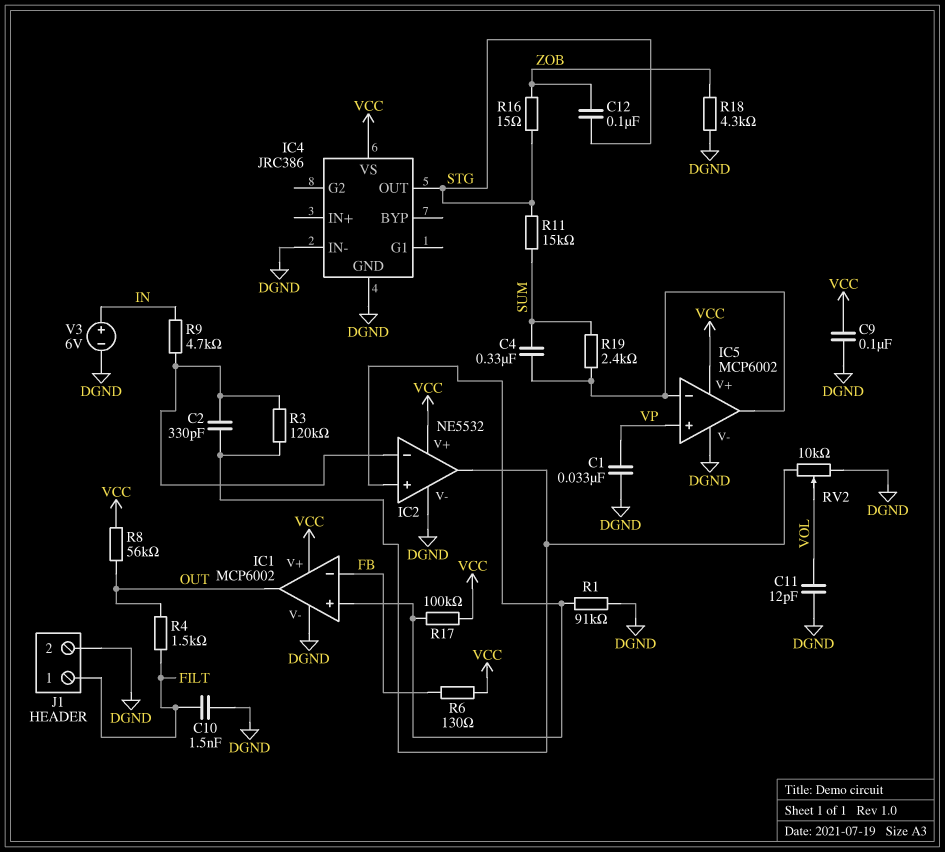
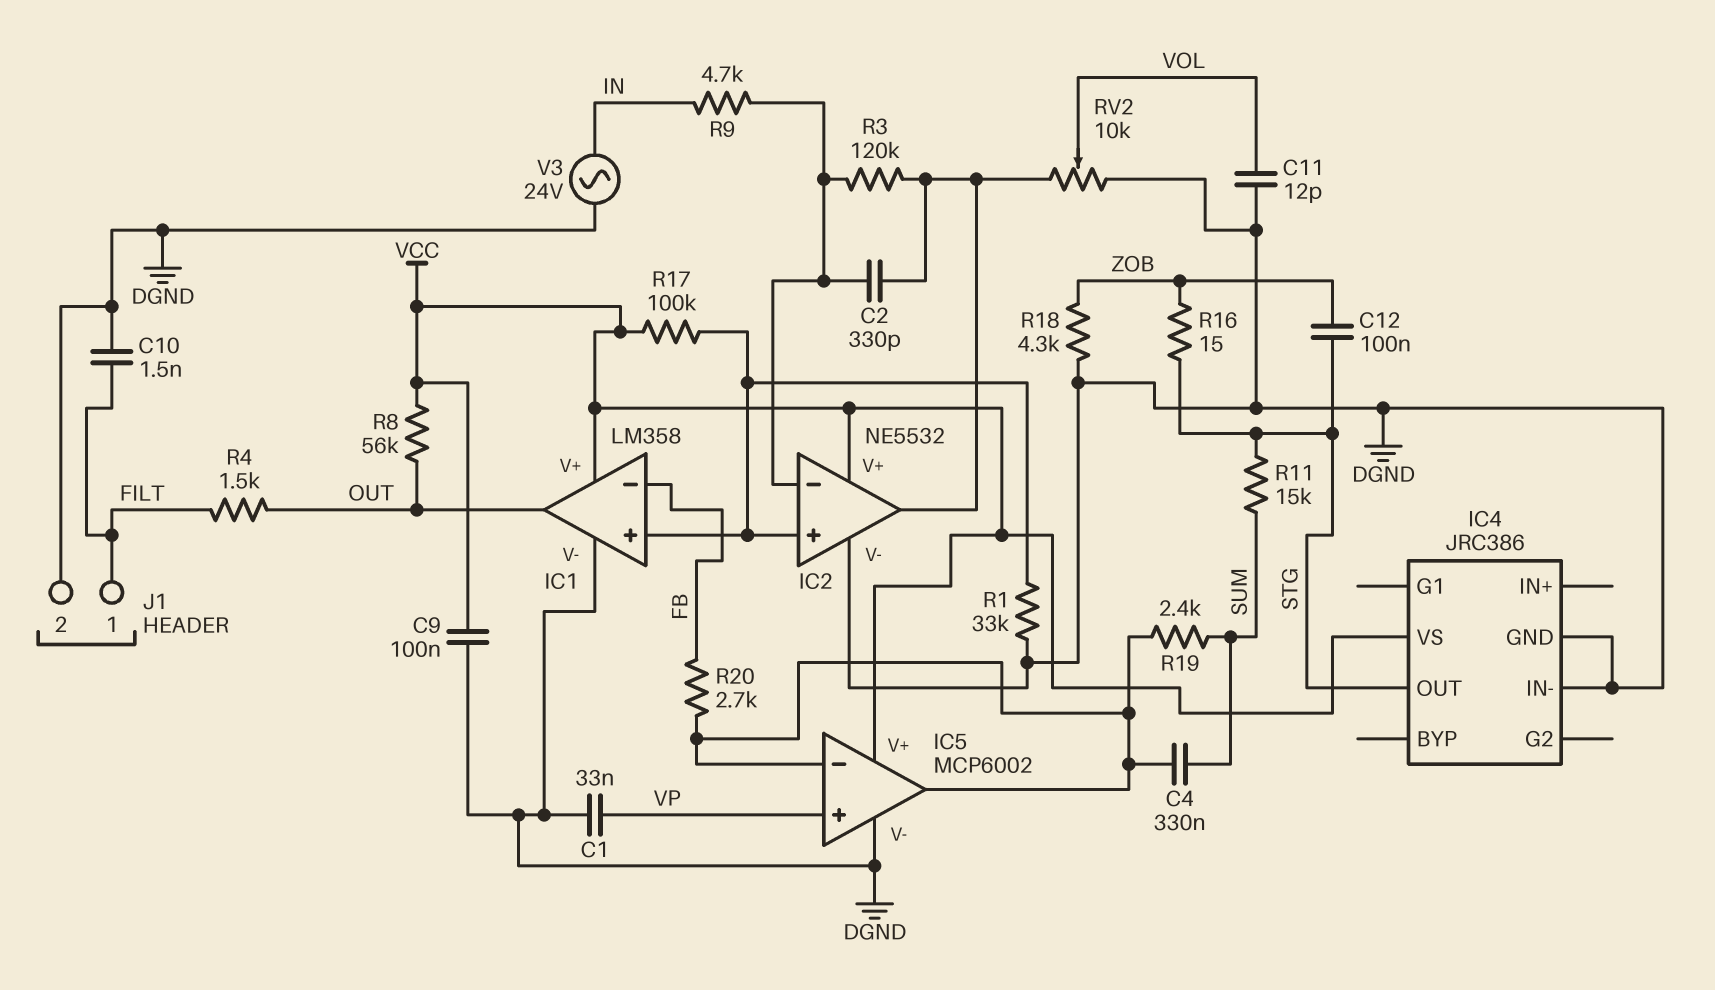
IC1: MCP6002 -> LM358
R1: 91k (DGND, IC1/in+) -> 33k (DGND, IC1/in+)
R6: 130 (FB, VCC) -> none
R20: none -> 2.7k (FB, IC5/in-)
V3: 6V (plus IN, minus DGND) -> AC 24V (DGND, IN)

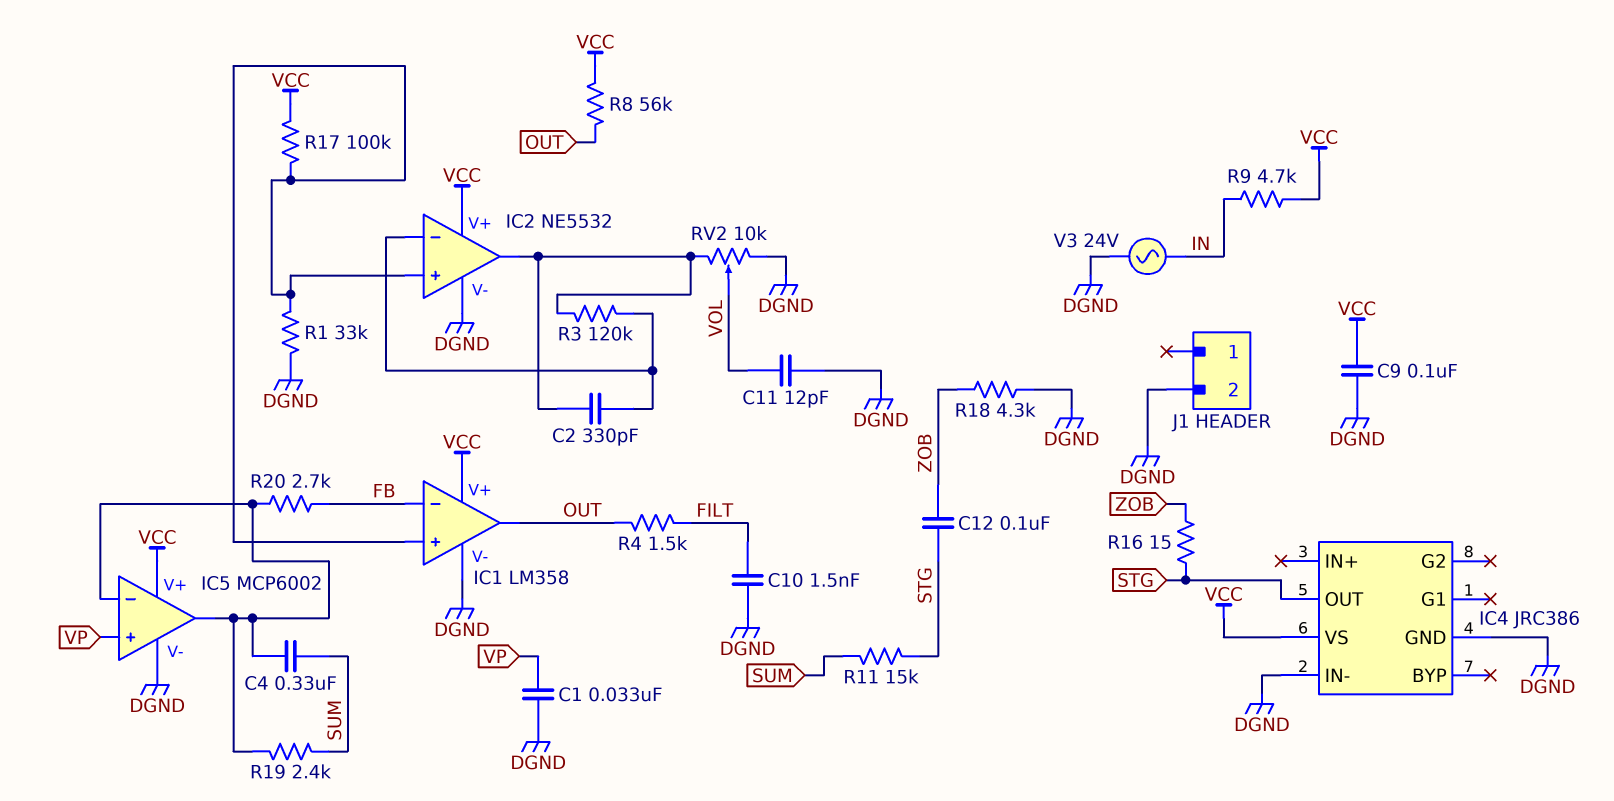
J1 pin 1: FILT -> none
R9: 4.7k (IC2/in-, IN) -> 4.7k (IN, VCC)

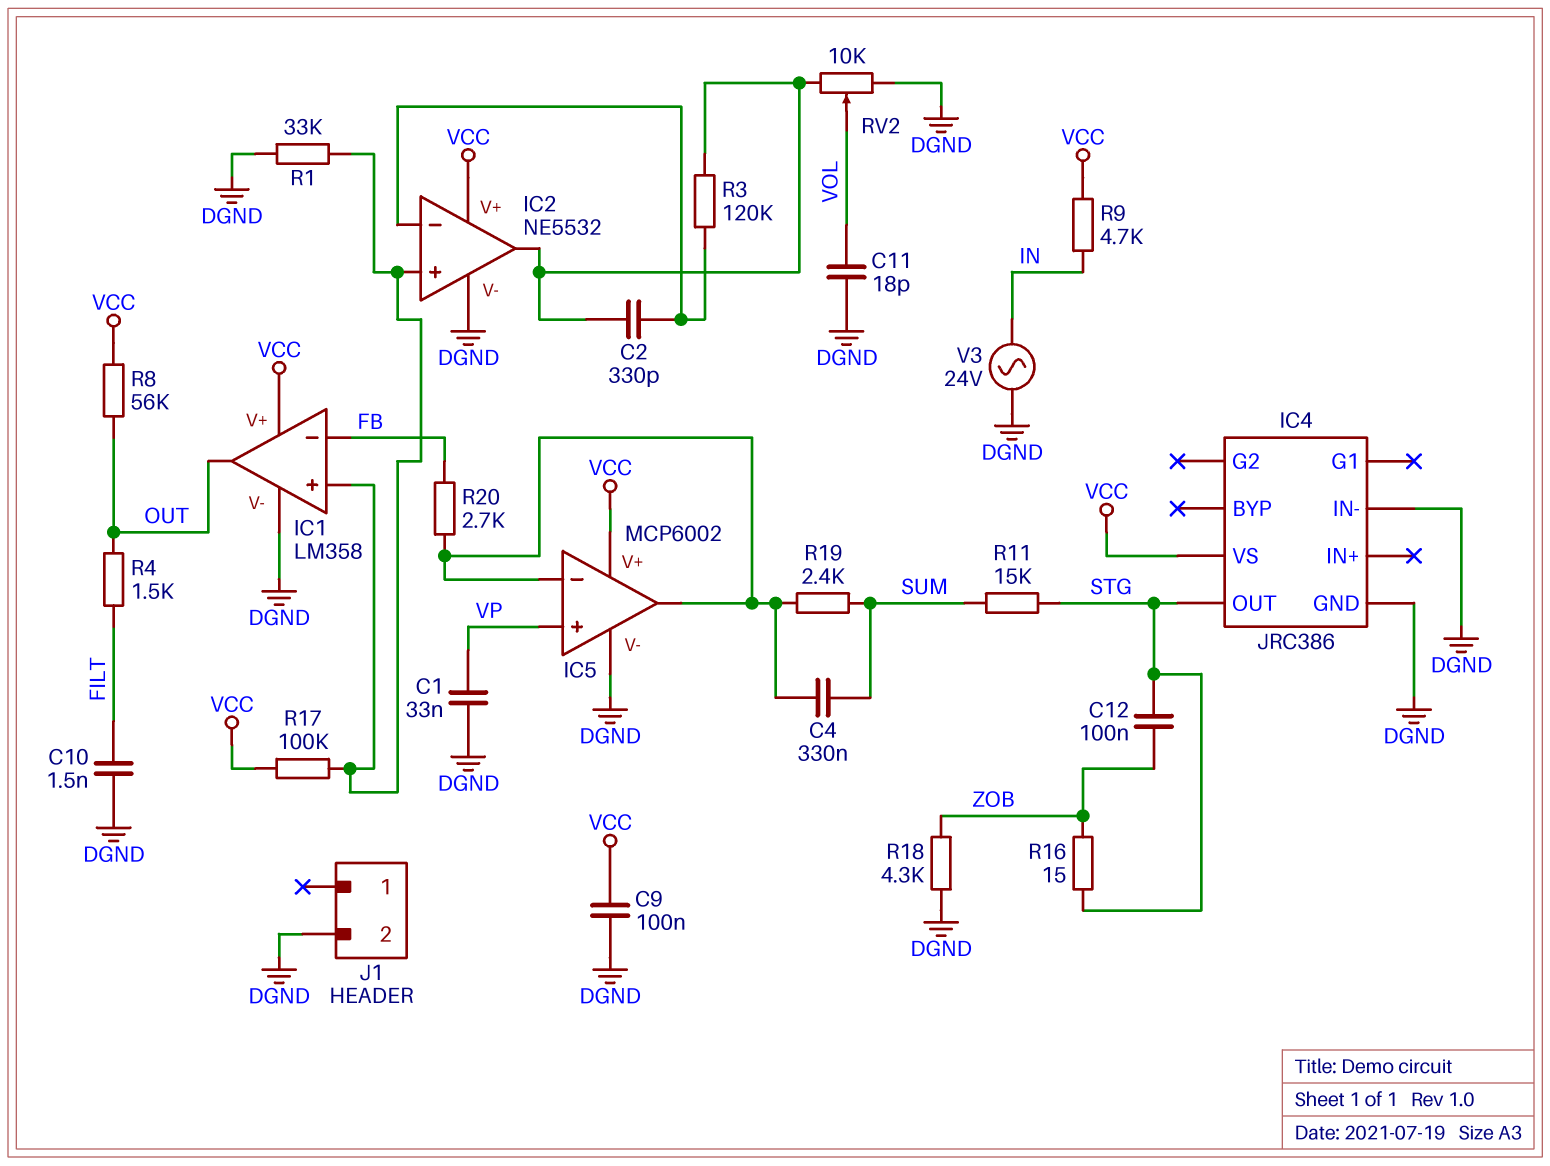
C11: 12pF (DGND, VOL) -> 18pF (DGND, VOL)

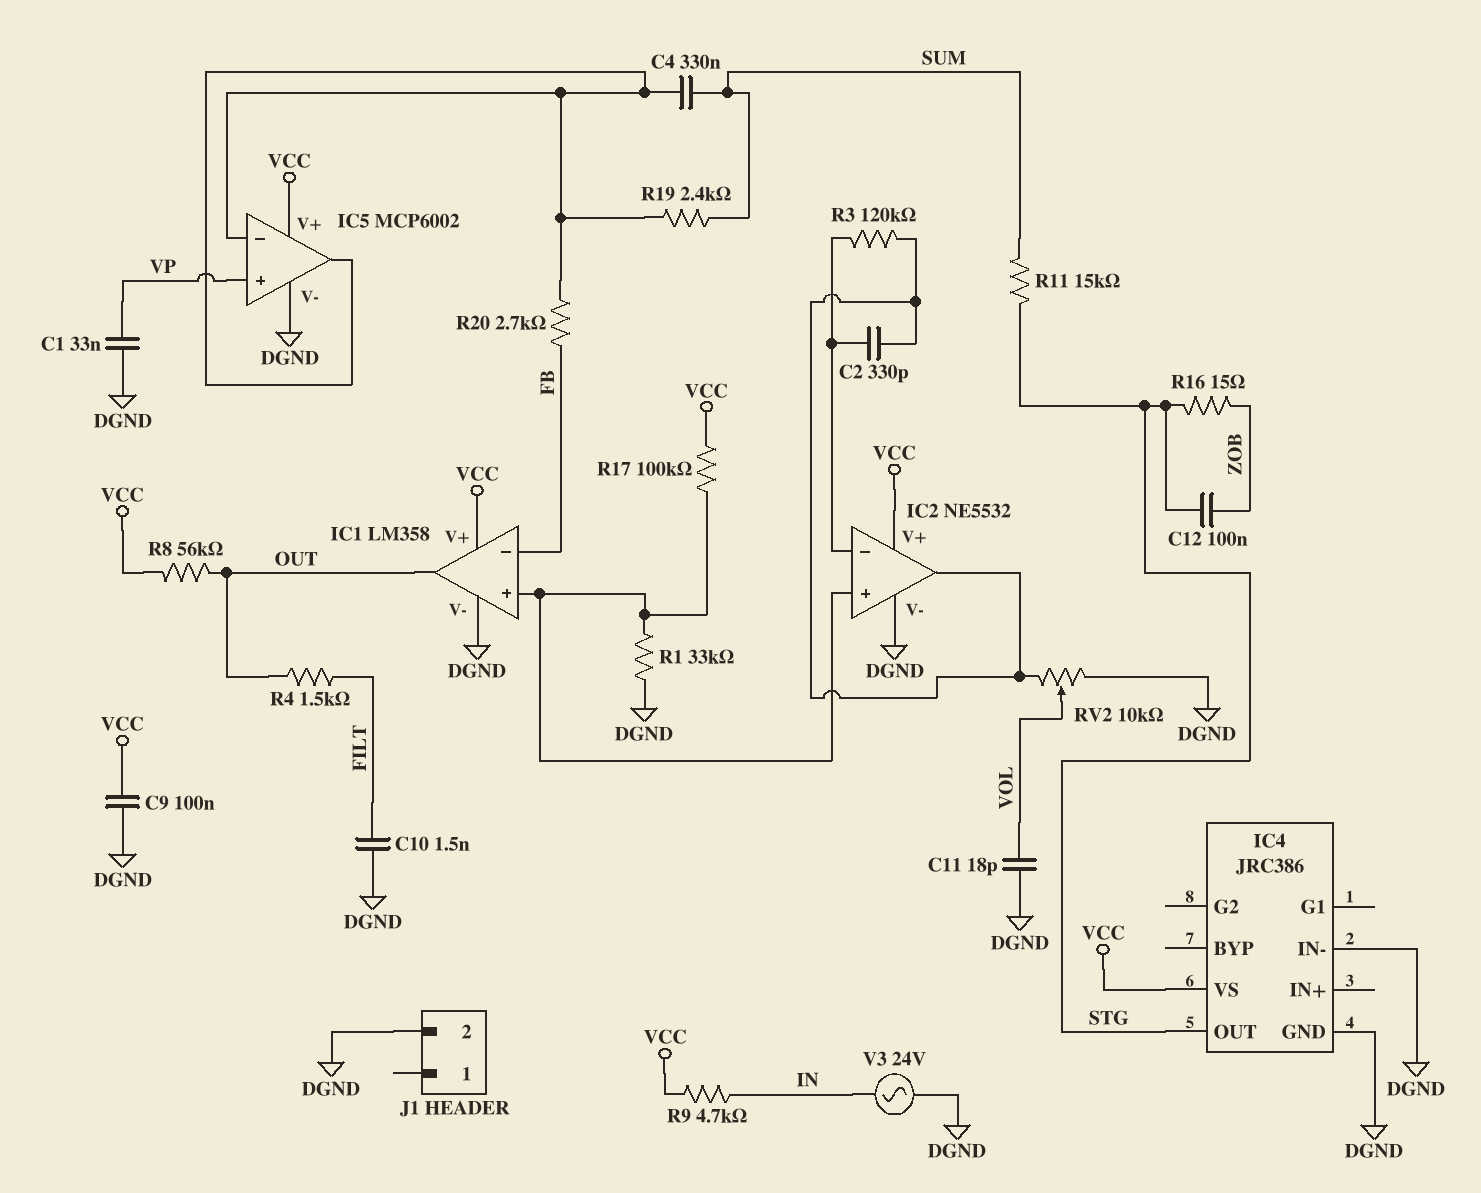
R18: 4.3k (DGND, ZOB) -> none

